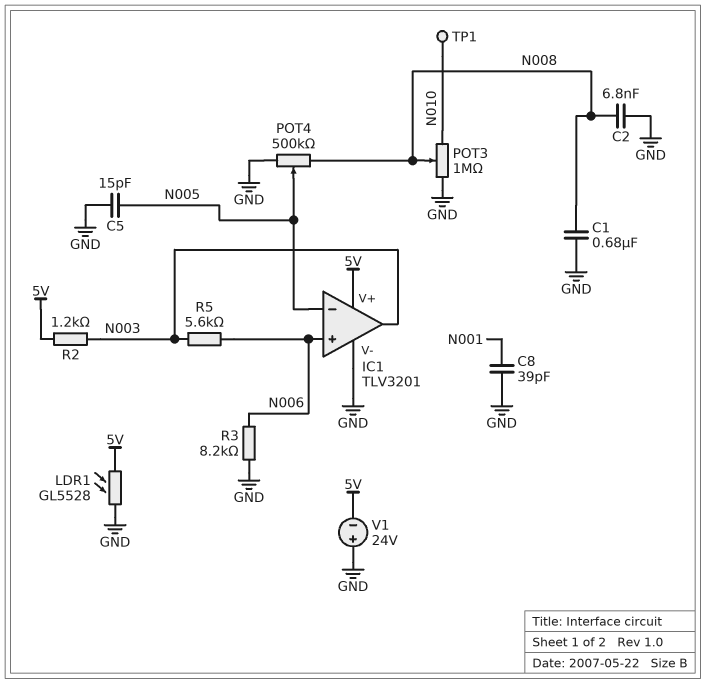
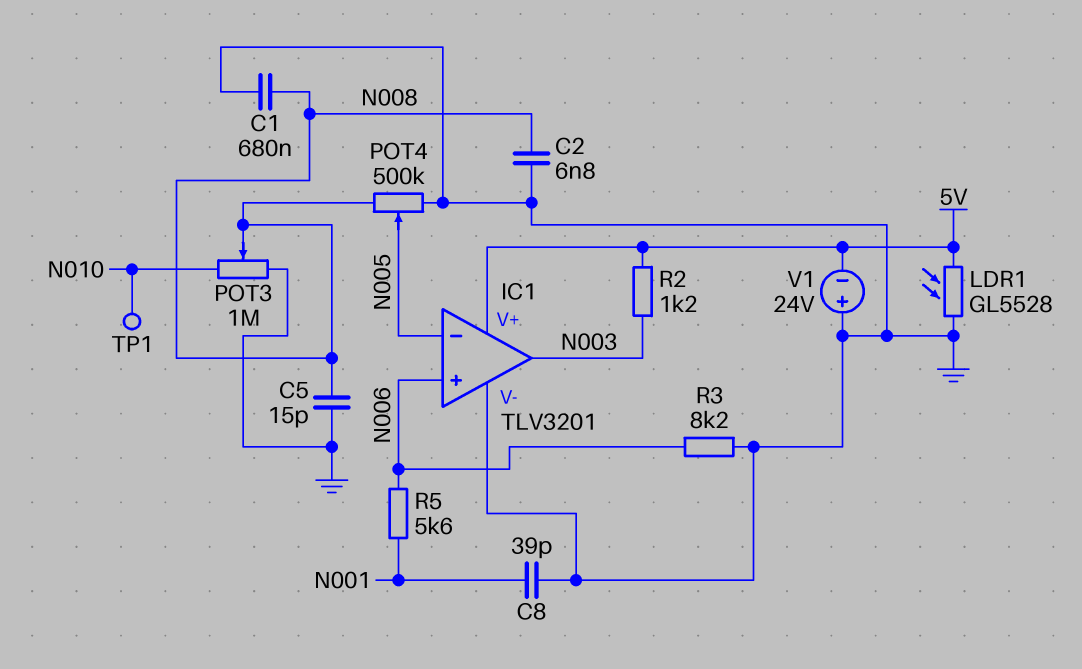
C5: 15pF (GND, N005) -> 15pF (GND, N008)
R5: 5.6k (N003, N006) -> 5.6k (N001, N006)

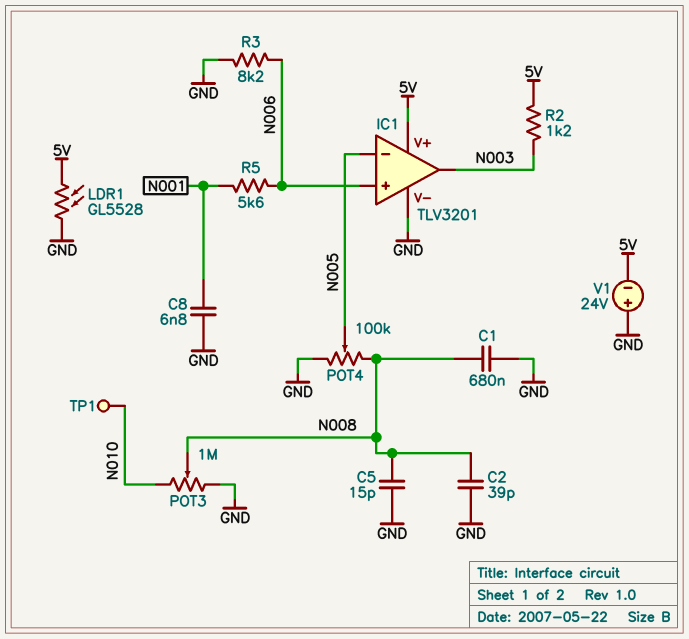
C2: 6.8nF (GND, N008) -> 39pF (GND, N008)
C8: 39pF (GND, N001) -> 6.8nF (GND, N001)
POT4: 500k (GND, N008, wiper N005) -> 100k (GND, N008, wiper N005)

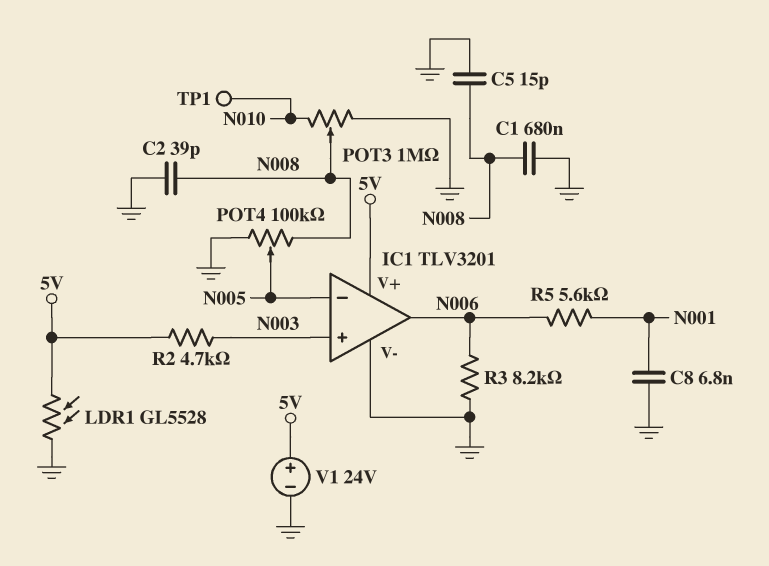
IC1 pin in+: N006 -> N003
IC1 pin out: N003 -> N006
R2: 1.2k (5V, N003) -> 4.7k (5V, N003)
V1: 24V (plus GND, minus 5V) -> 24V (plus 5V, minus GND)

